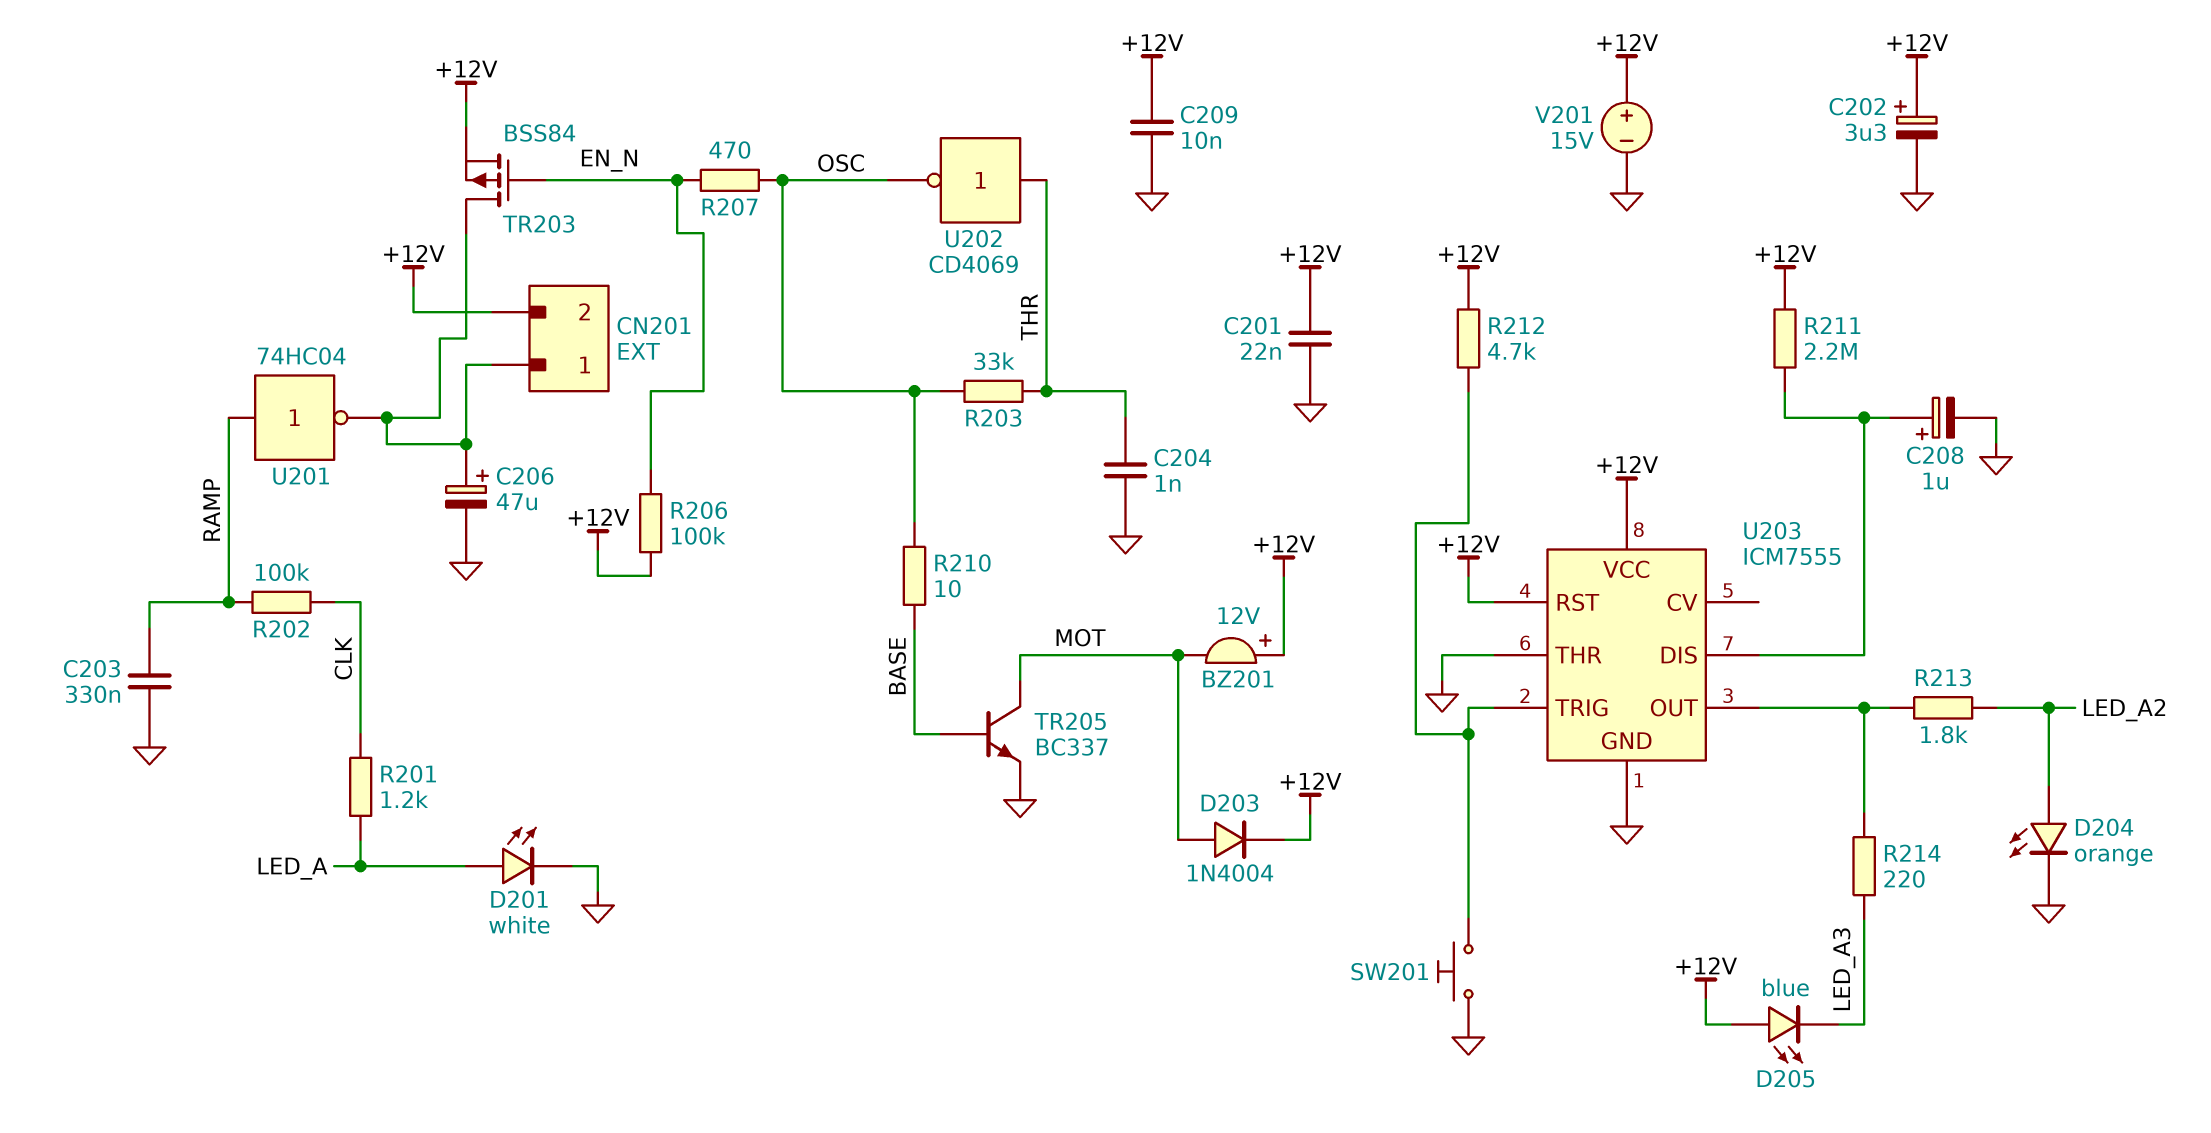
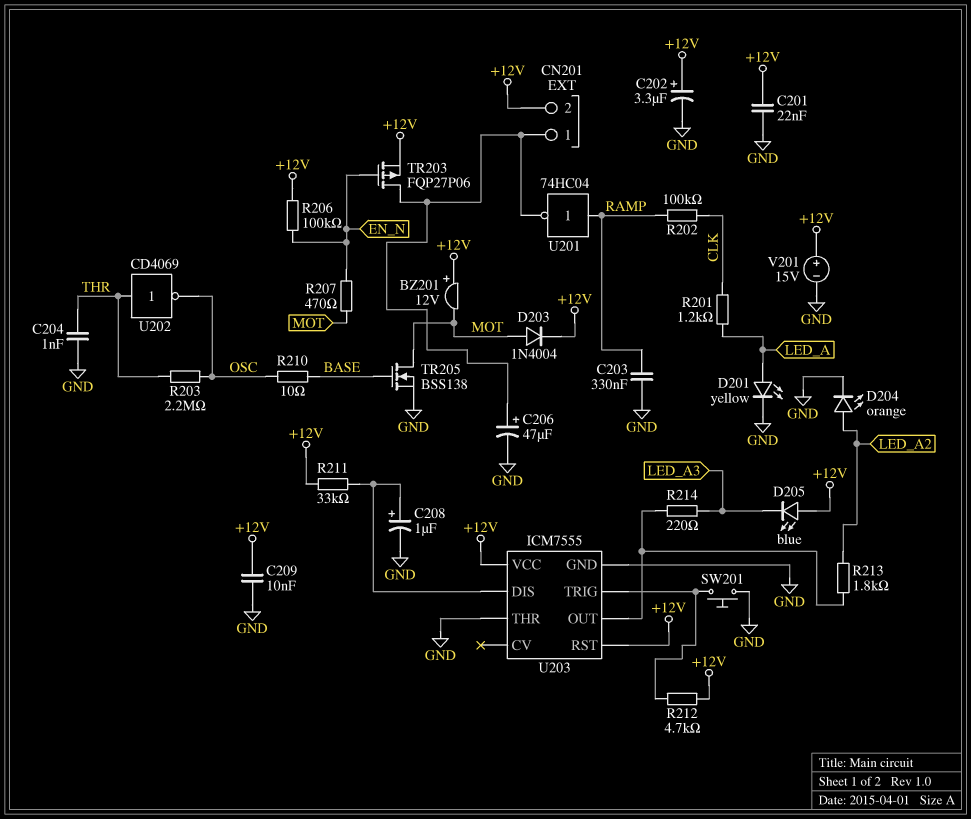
D201: LED white (A LED_A, K GND) -> LED yellow (A LED_A, K GND)
R203: 33k (OSC, THR) -> 2.2M (OSC, THR)
R207: 470 (EN_N, OSC) -> 470 (EN_N, MOT)
R211: 2.2M (+12V, U203/DIS) -> 33k (+12V, U203/DIS)
TR203: PMOS BSS84 (G EN_N, D CN201/1, S +12V) -> PMOS FQP27P06 (G EN_N, D CN201/1, S +12V)
TR205: NPN BC337 (B BASE, C MOT, E GND) -> NMOS BSS138 (G BASE, D MOT, S GND)

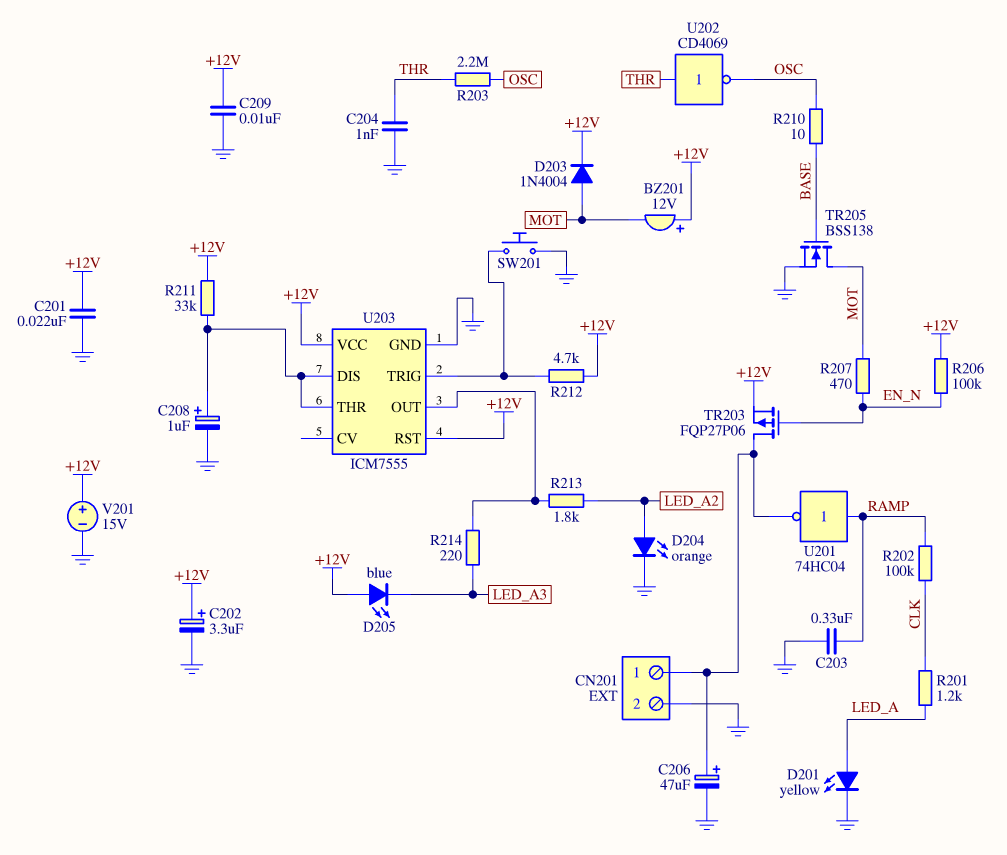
CN201 pin 2: +12V -> GND
U203 pin THR: GND -> U203/DIS

